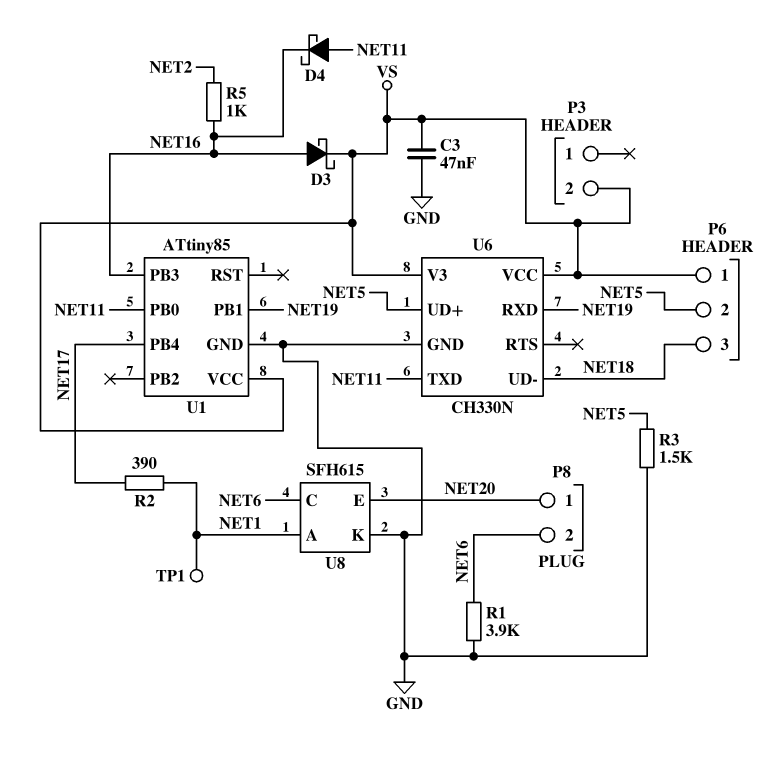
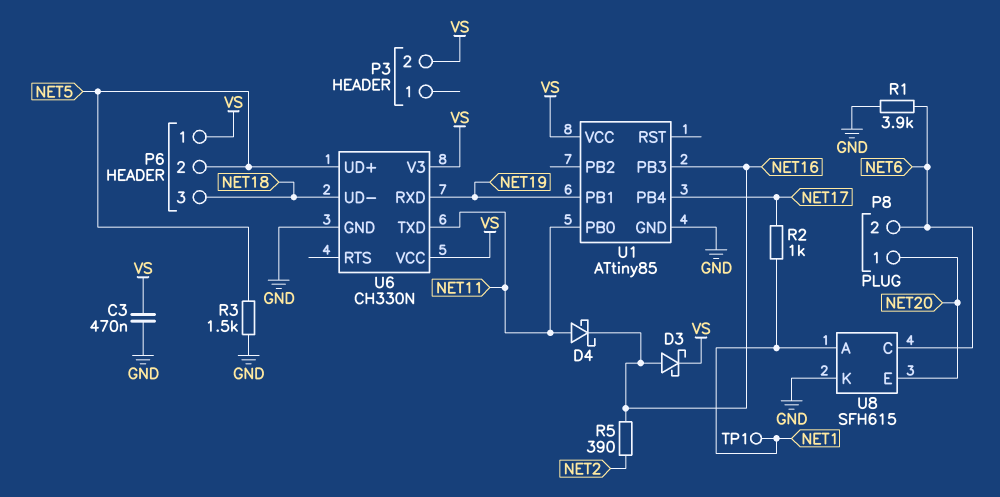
C3: 47nF (GND, VS) -> 470nF (GND, VS)
R2: 390 (NET1, NET17) -> 1k (NET1, NET17)
R5: 1k (NET2, NET16) -> 390 (NET2, NET16)

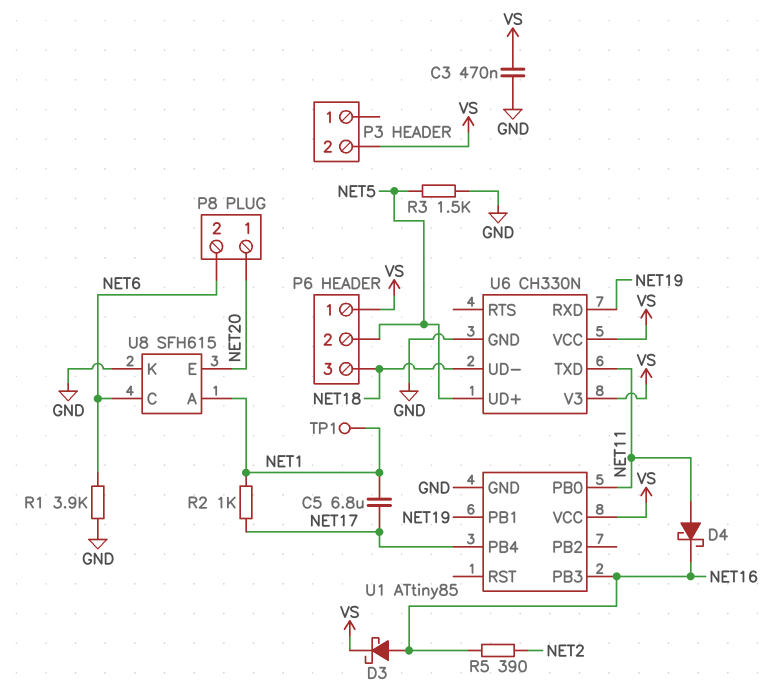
C5: none -> 6.8uF (NET1, NET17)

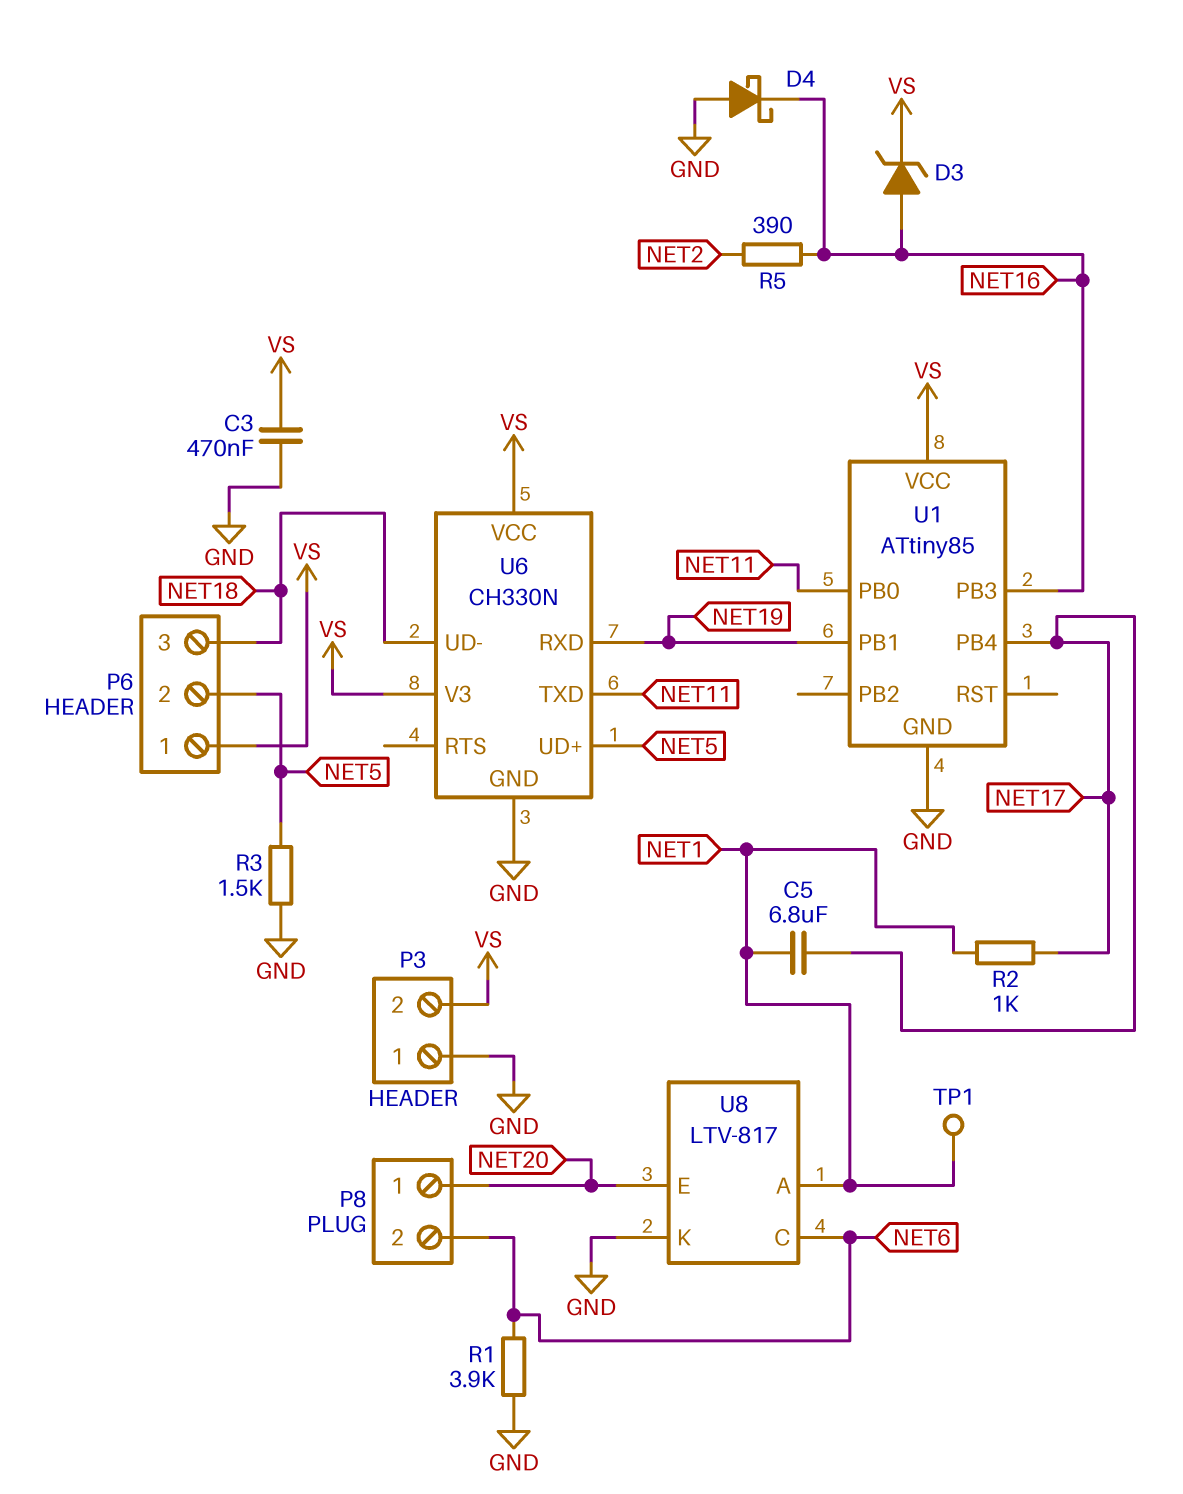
D3: schottky (A NET16, K VS) -> zener (A NET16, K VS)
D4: schottky (A NET11, K NET16) -> schottky (A GND, K NET16)
P3 pin 1: none -> GND
U8: SFH615 -> LTV-817

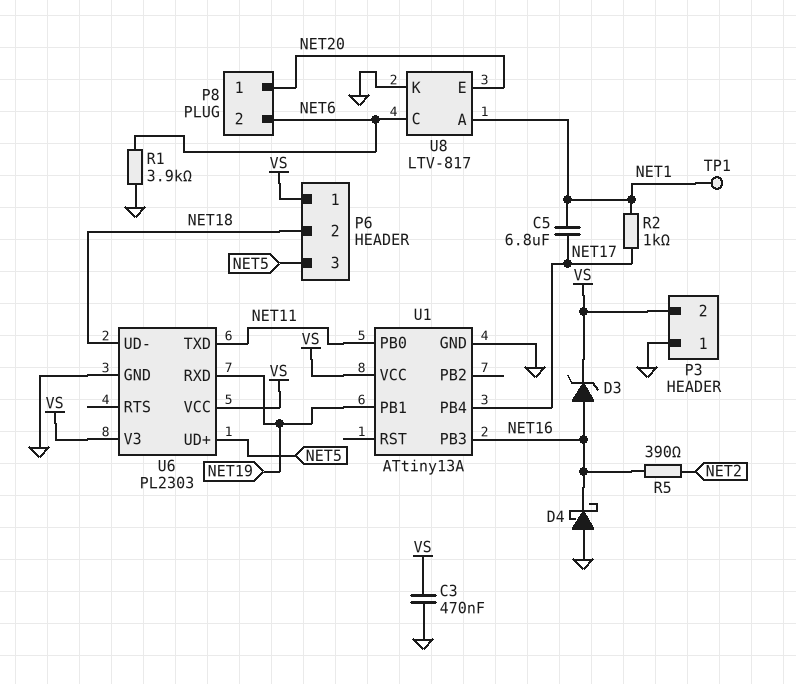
P6 pin 2: NET5 -> NET18
P6 pin 3: NET18 -> NET5
R3: 1.5k (GND, NET5) -> none
U1: ATtiny85 -> ATtiny13A
U6: CH330N -> PL2303

